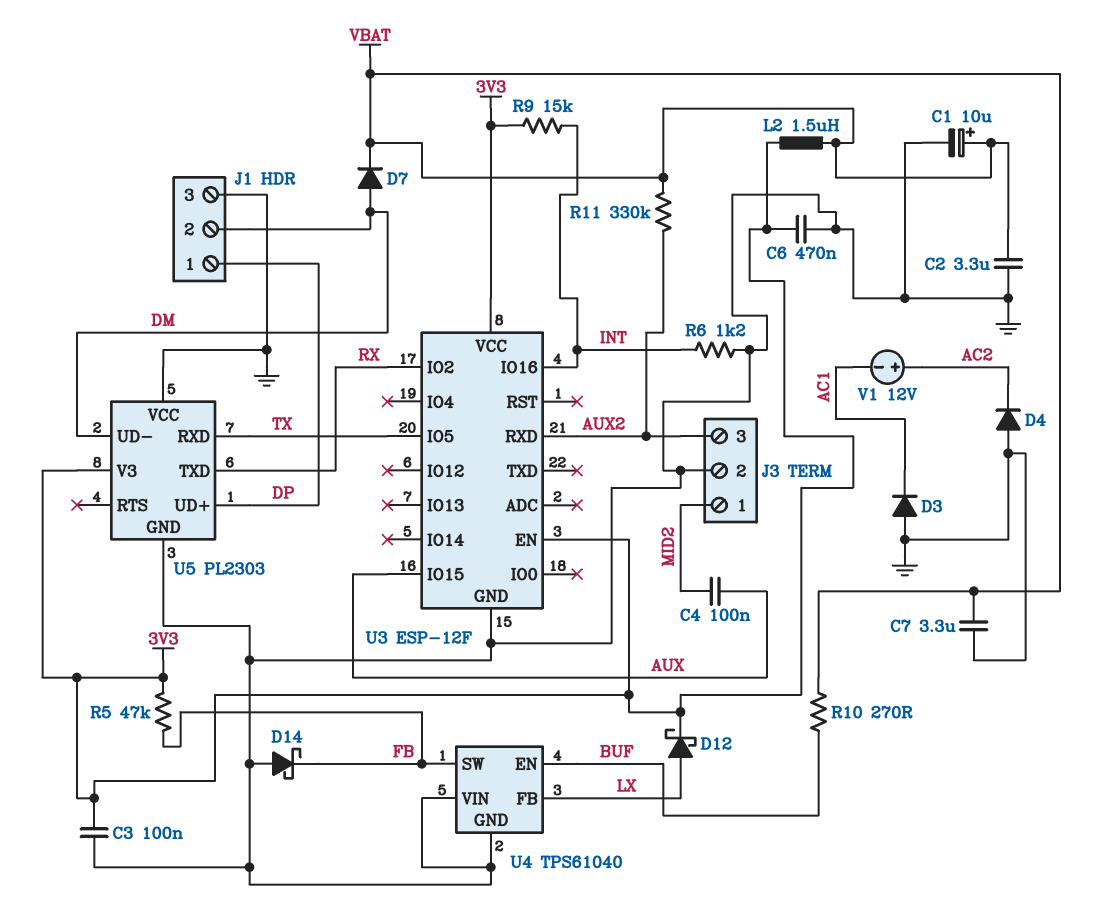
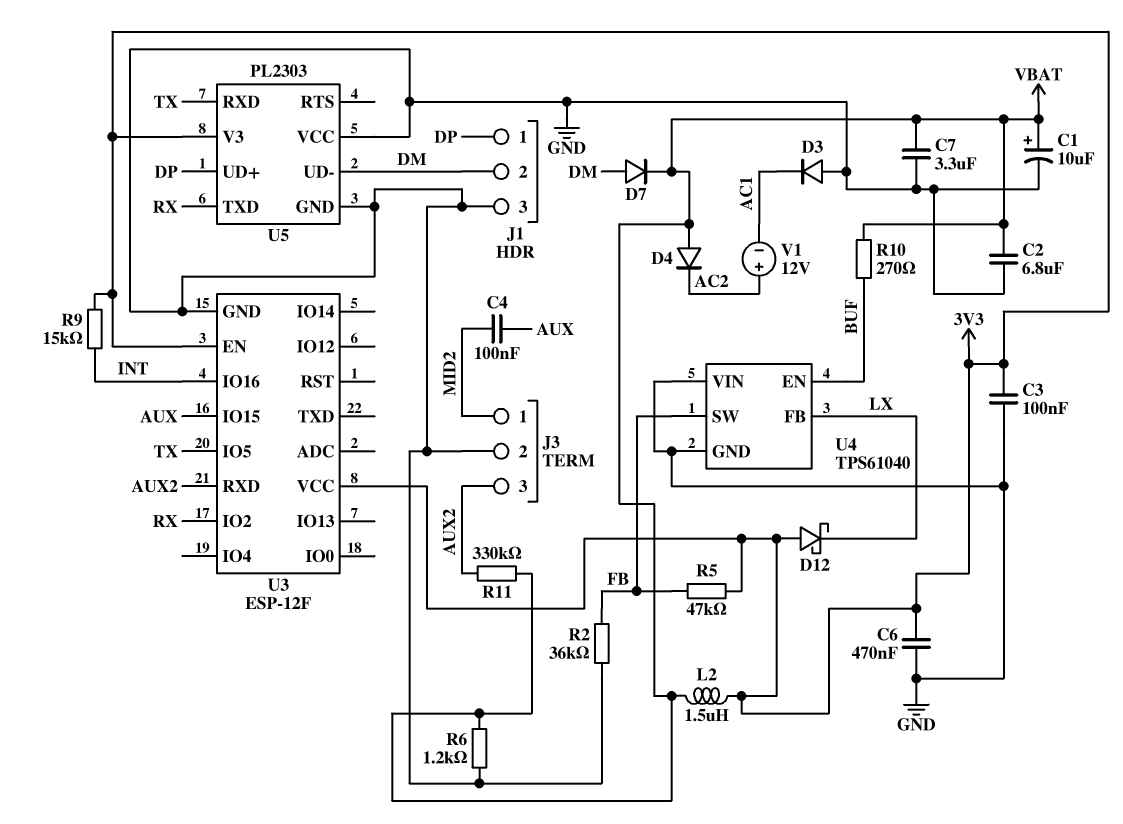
C2: 3.3uF (GND, VBAT) -> 6.8uF (GND, VBAT)
D4: diode (A GND, K AC2) -> diode (A VBAT, K AC2)
D12: schottky (A LX, K 3V3) -> schottky (A 3V3, K LX)
D14: schottky (A GND, K FB) -> none
R2: none -> 36k (FB, GND)
R6: 1.2k (GND, INT) -> 1.2k (GND, VBAT)

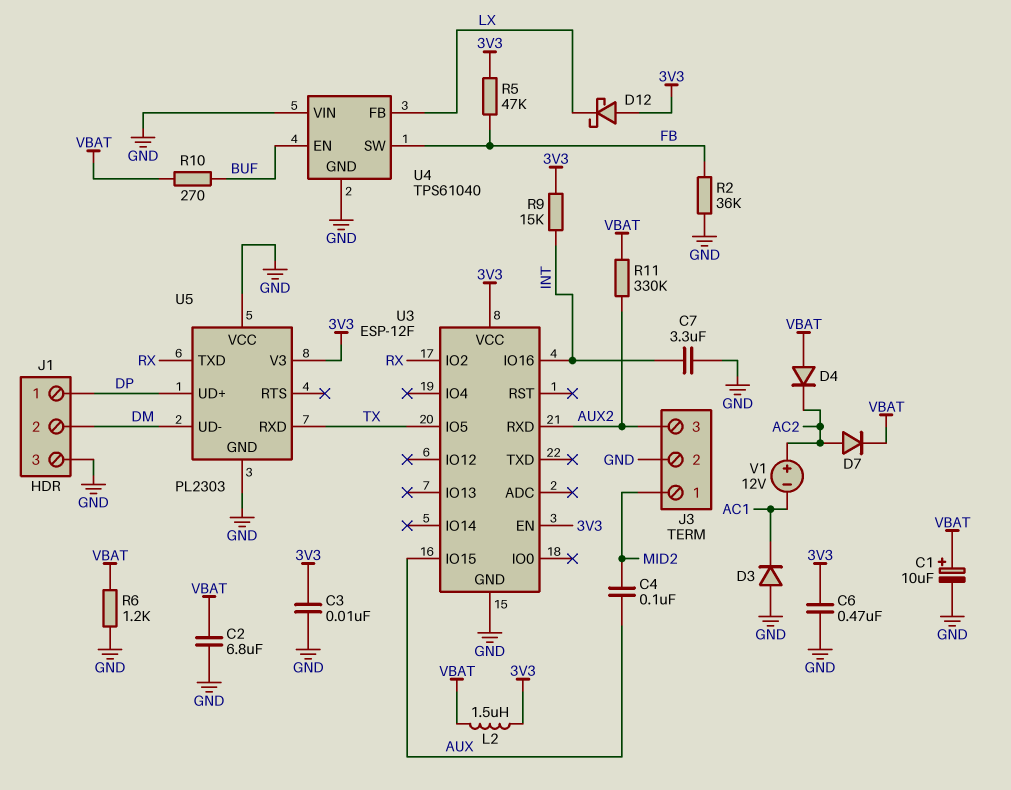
C3: 100nF (3V3, GND) -> 10nF (3V3, GND)
C7: 3.3uF (GND, VBAT) -> 3.3uF (GND, INT)
D7: diode (A DM, K VBAT) -> diode (A AC2, K VBAT)

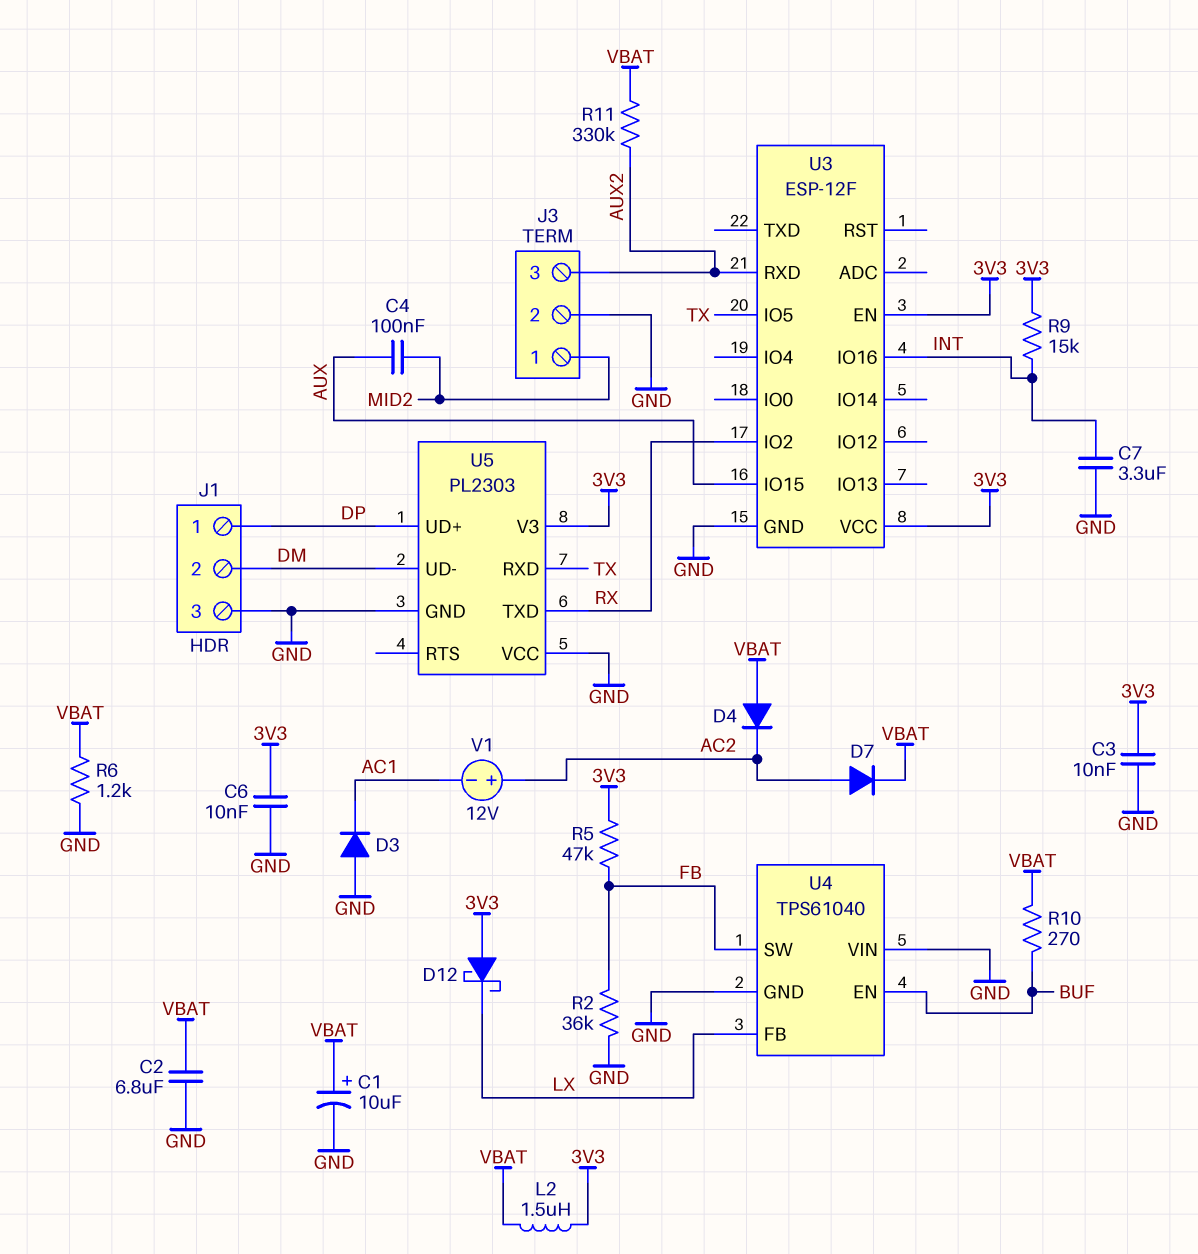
C6: 470nF (3V3, GND) -> 10nF (3V3, GND)

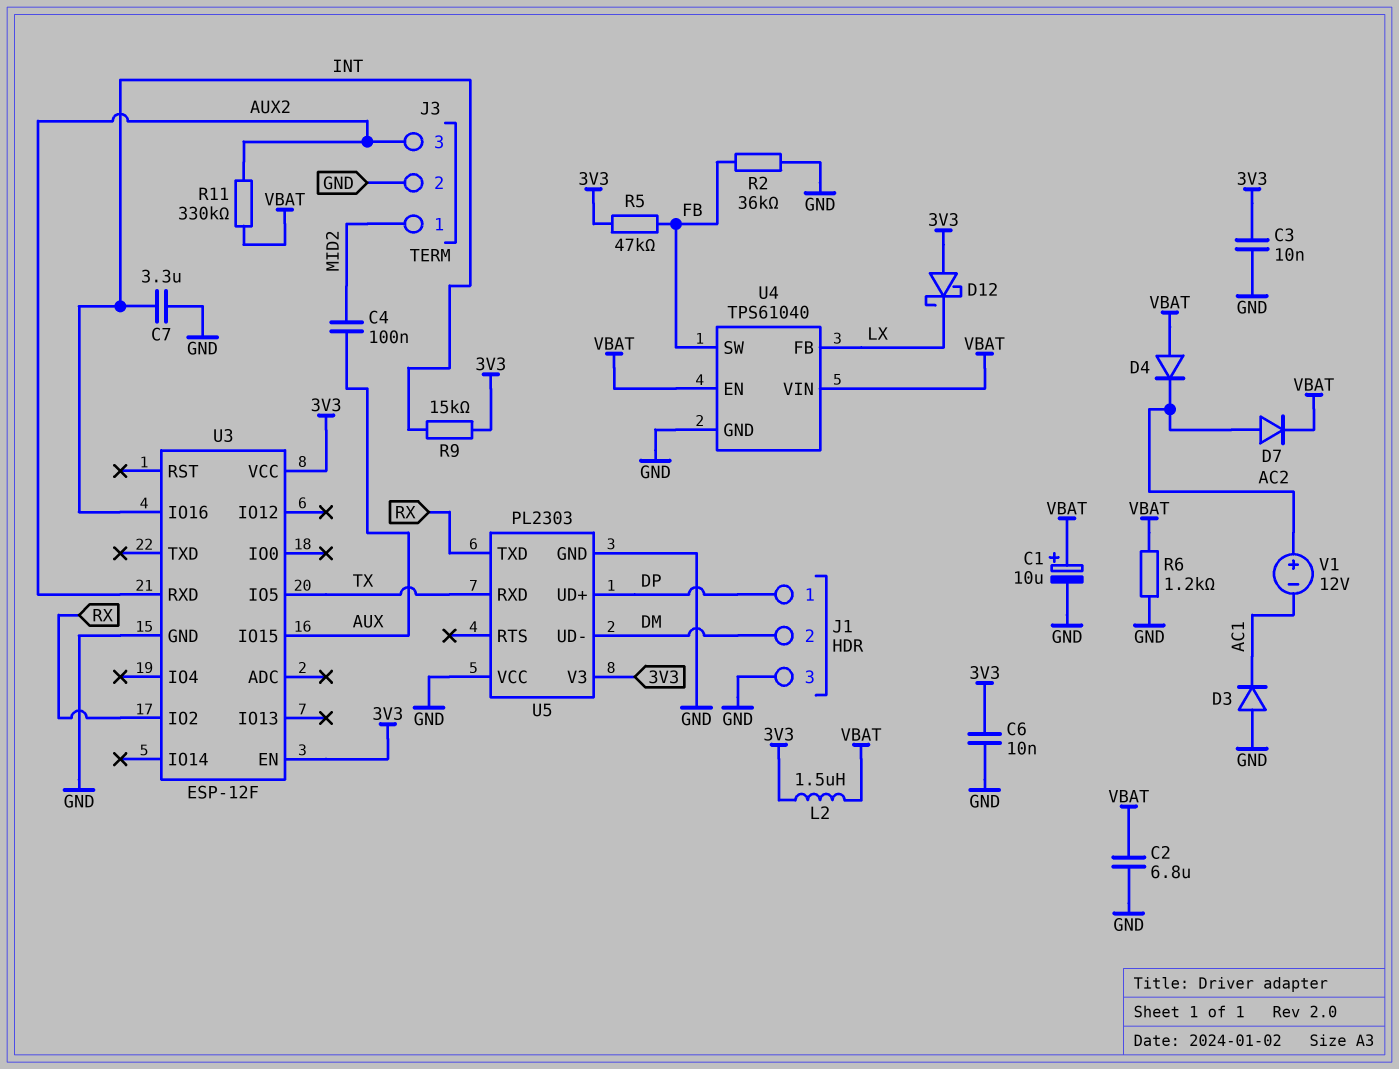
R10: 270 (BUF, VBAT) -> none
U4 pin EN: BUF -> VBAT
U4 pin VIN: GND -> VBAT

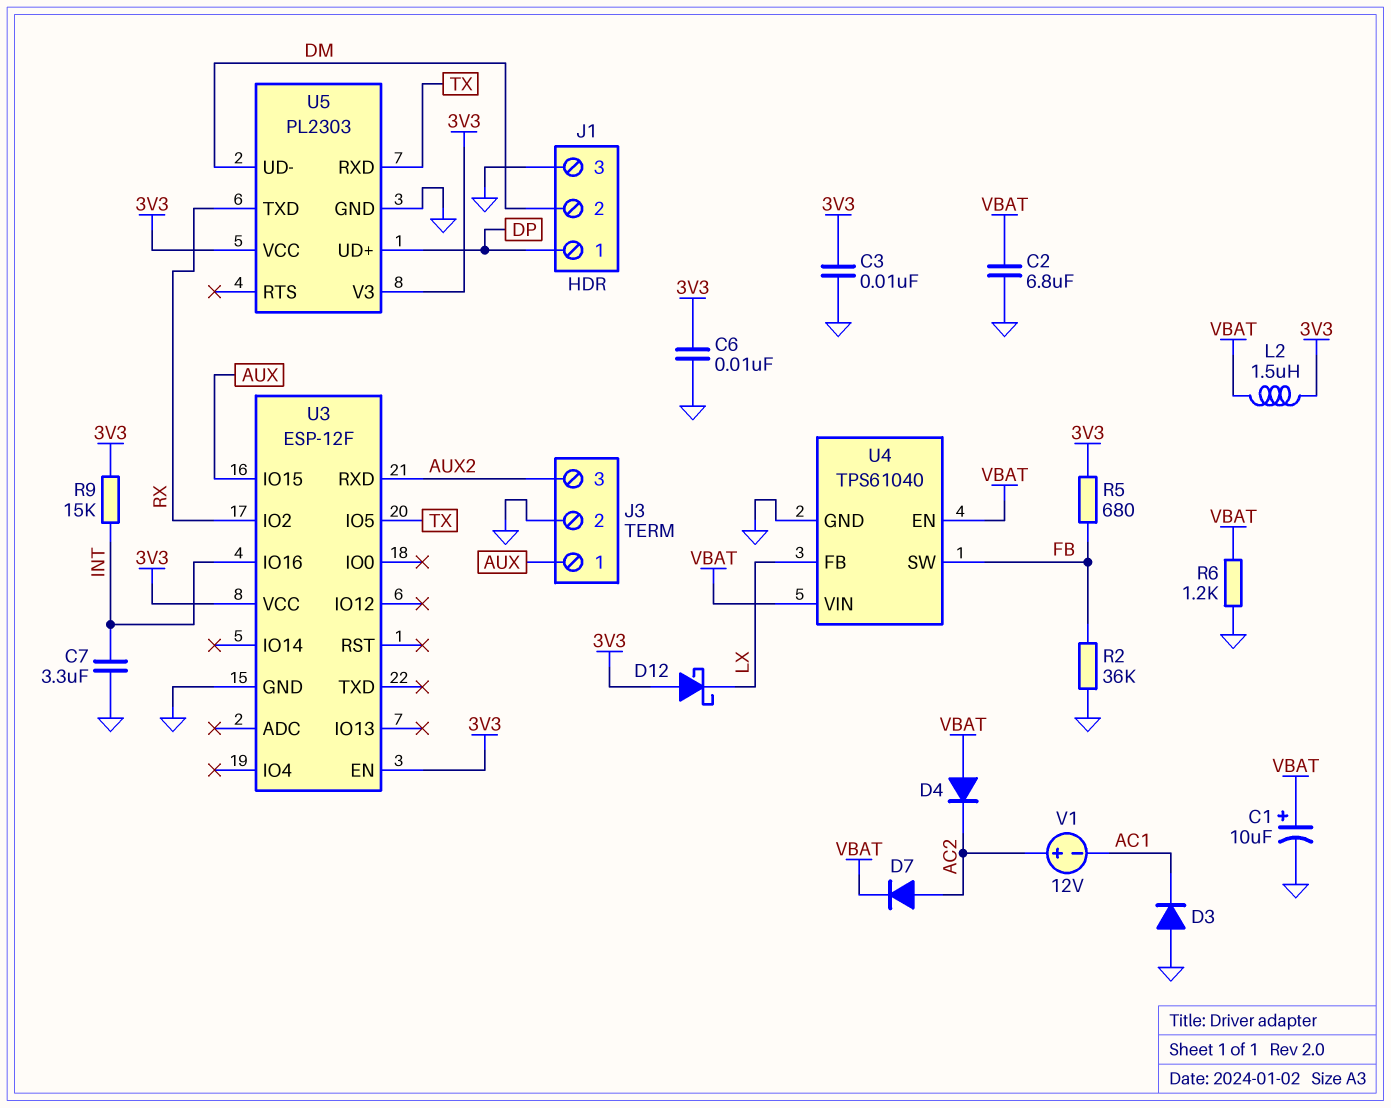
C4: 100nF (AUX, MID2) -> none
J3 pin 1: MID2 -> AUX
R5: 47k (3V3, FB) -> 680 (3V3, FB)
R11: 330k (AUX2, VBAT) -> none
U5 pin VCC: GND -> 3V3

